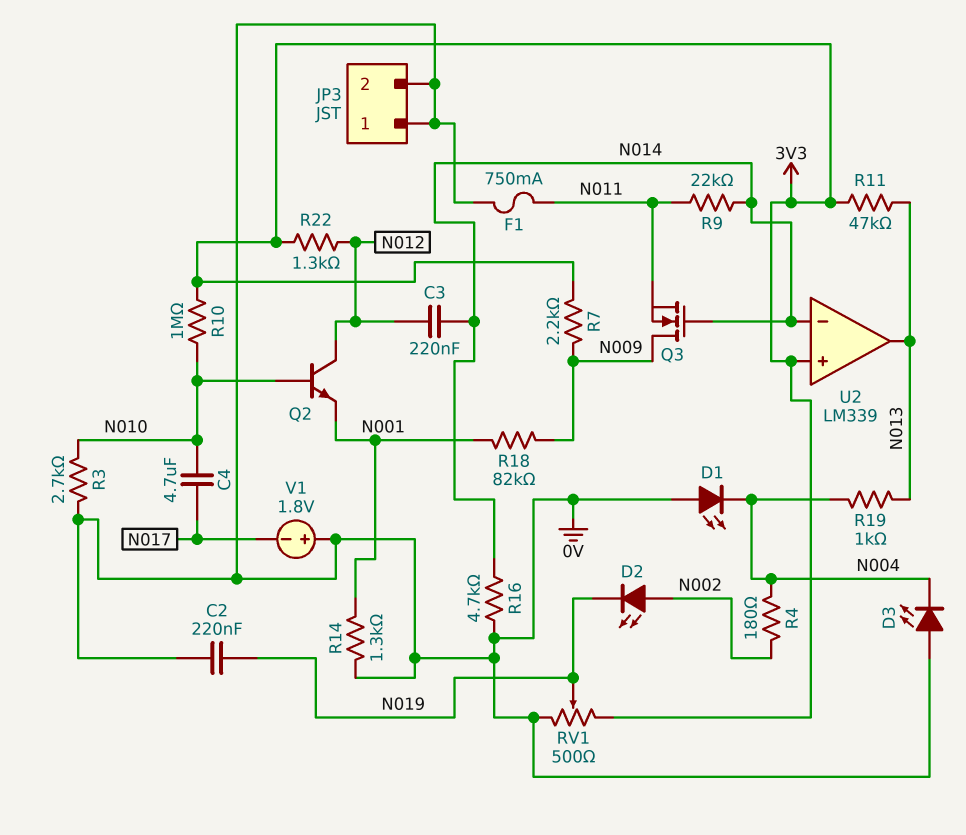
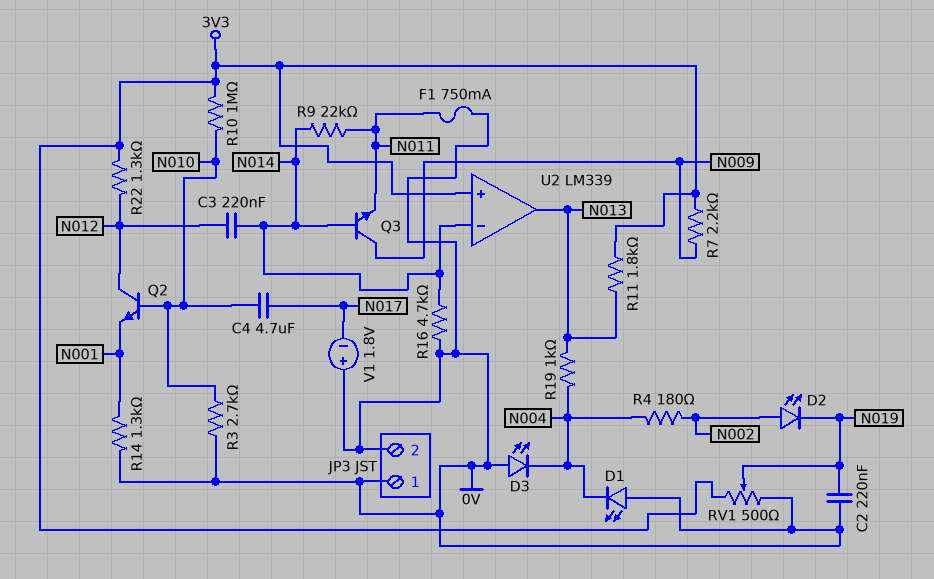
Q3: NMOS (G N014, D N009, S N011) -> NPN (B N014, C N009, E N011)
R11: 47k (3V3, N013) -> 1.8k (3V3, N013)
R18: 82k (N001, N009) -> none

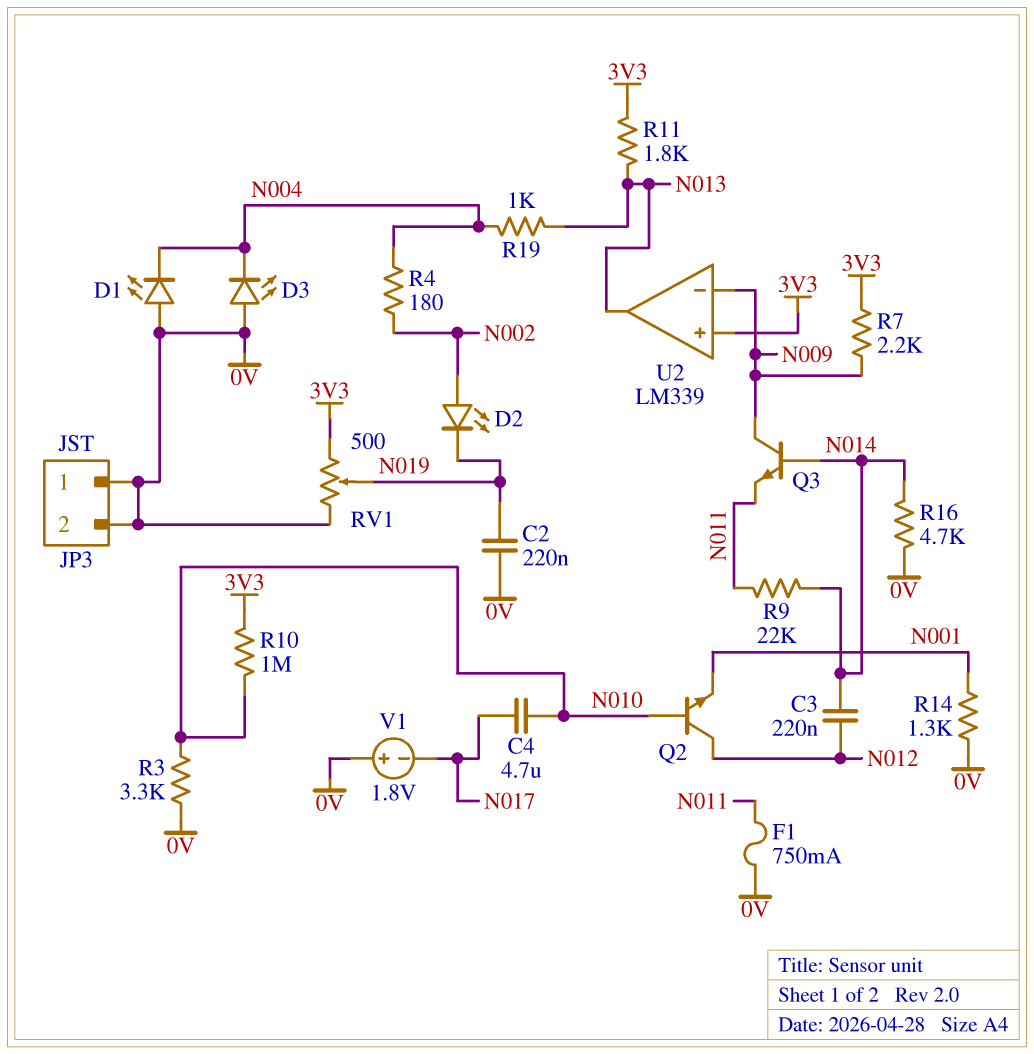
R3: 2.7k (0V, N010) -> 3.3k (0V, N010)
R22: 1.3k (3V3, N012) -> none
U2 pin in-: N014 -> N009

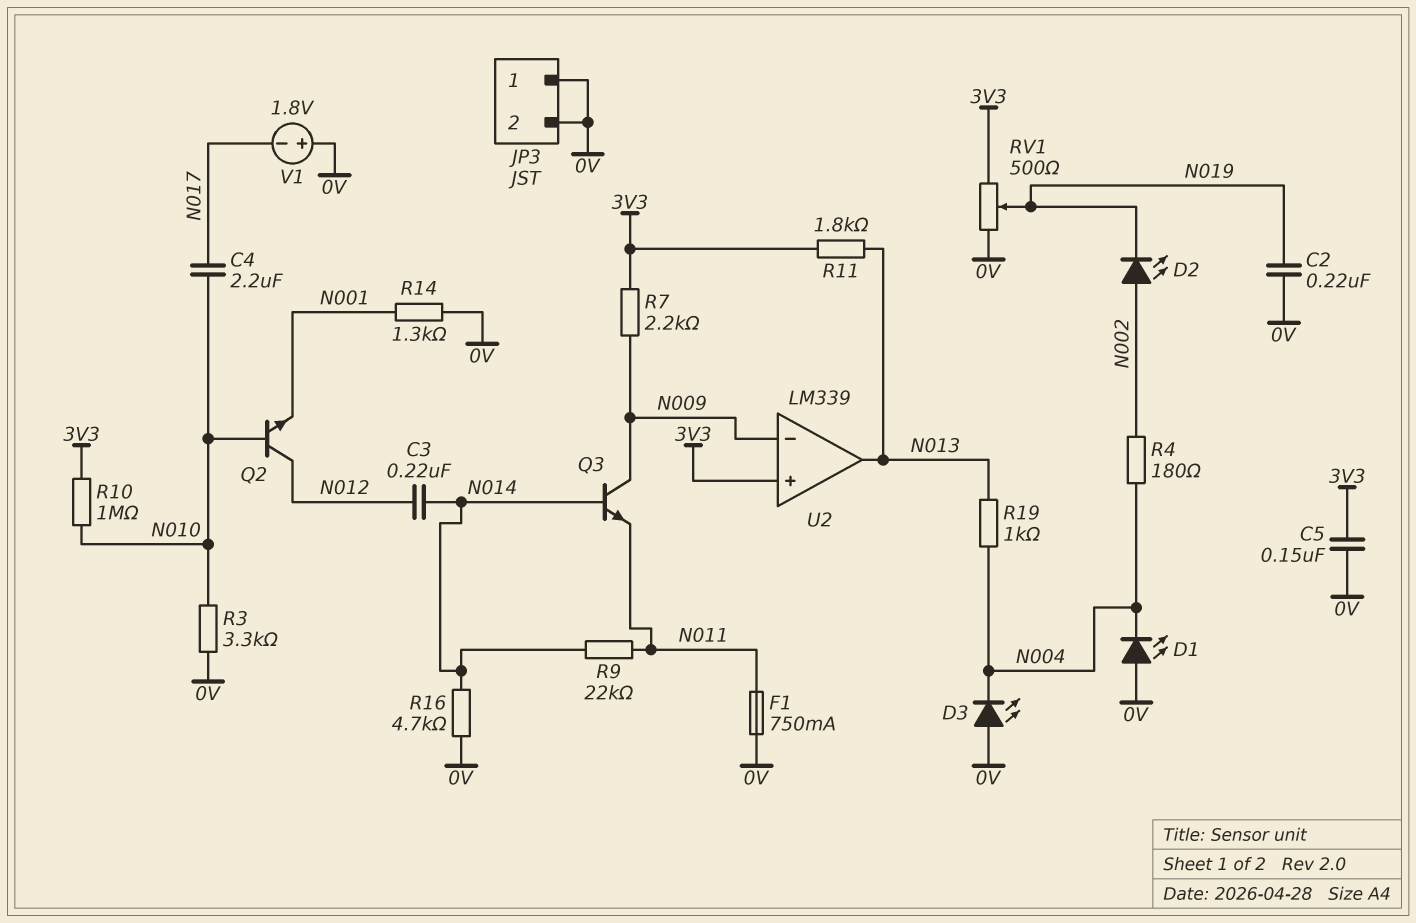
C4: 4.7uF (N010, N017) -> 2.2uF (N010, N017)
C5: none -> 150nF (0V, 3V3)

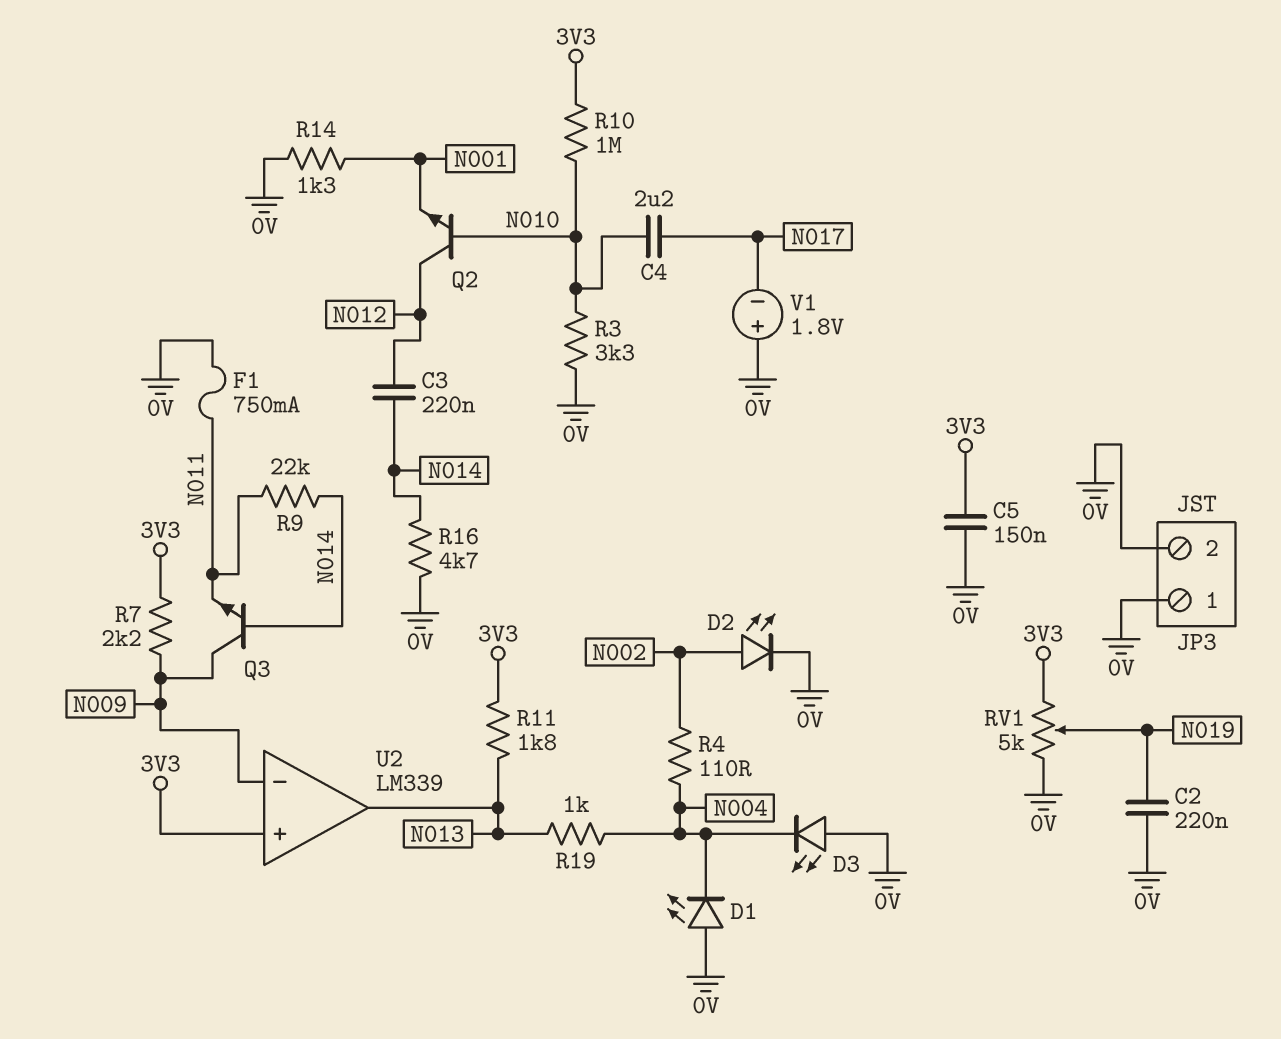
D2: LED (A N002, K N019) -> LED (A N002, K 0V)
R4: 180 (N002, N004) -> 110 (N002, N004)
RV1: 500 (0V, 3V3, wiper N019) -> 5k (0V, 3V3, wiper N019)

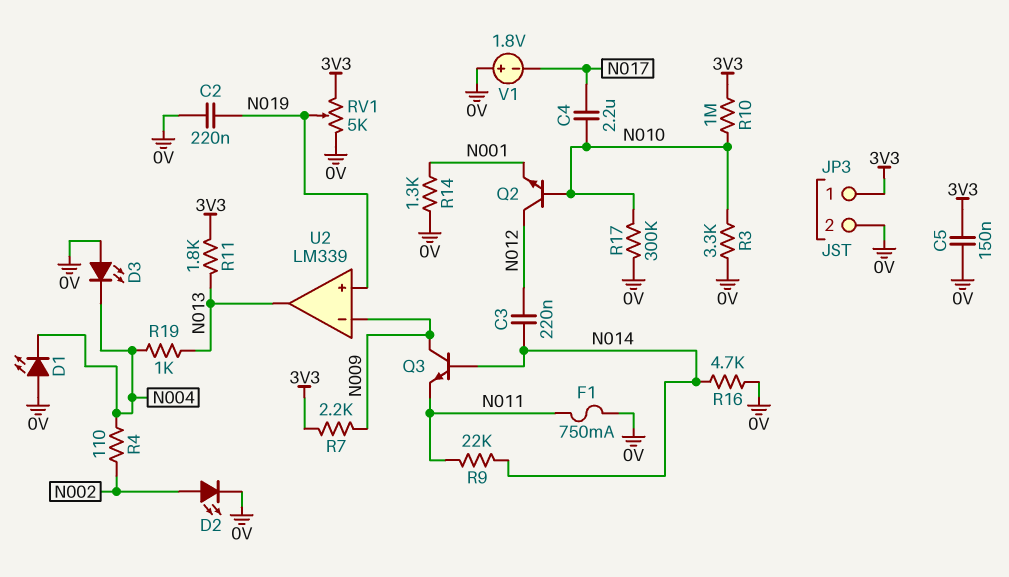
JP3 pin 1: 0V -> 3V3
R17: none -> 300k (0V, N010)
U2 pin in+: 3V3 -> N019

